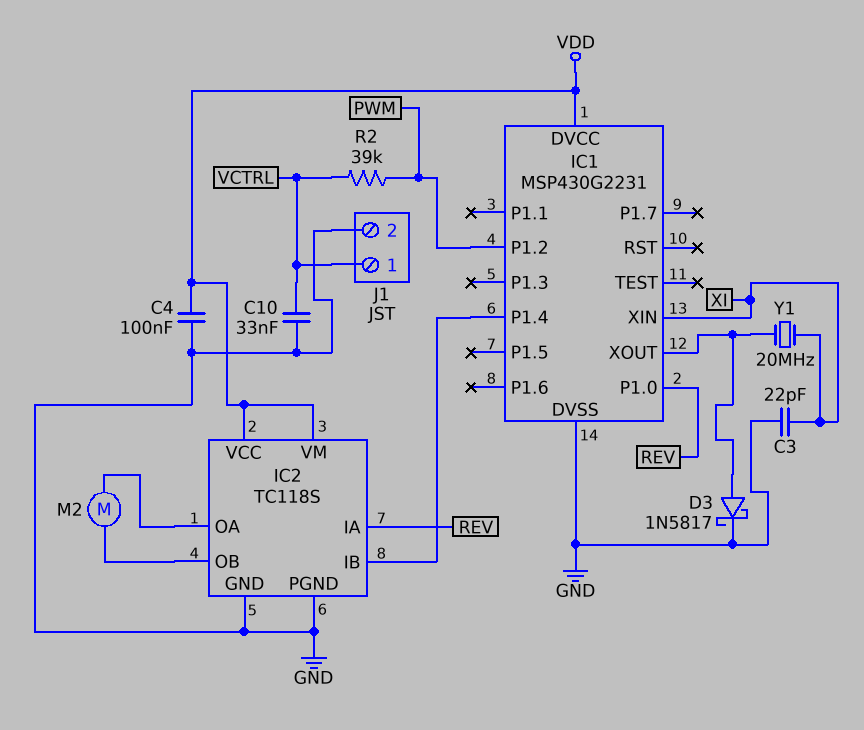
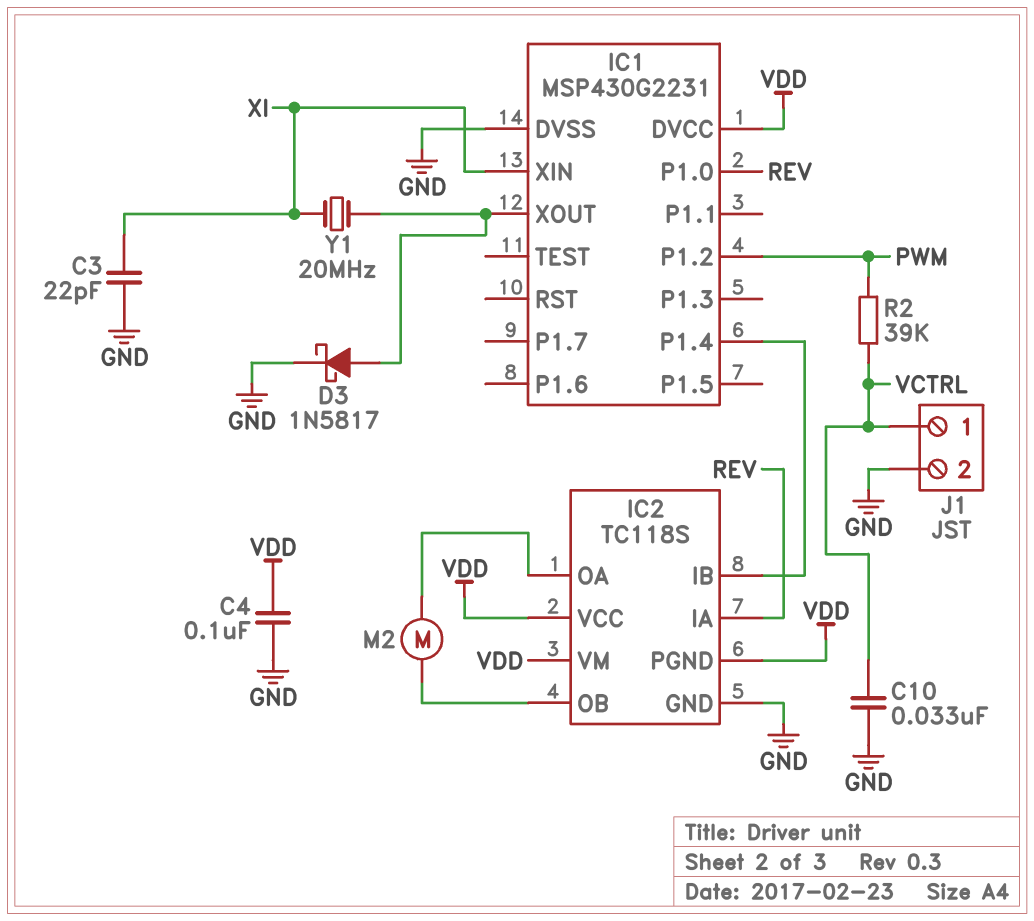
IC2 pin PGND: GND -> VDD

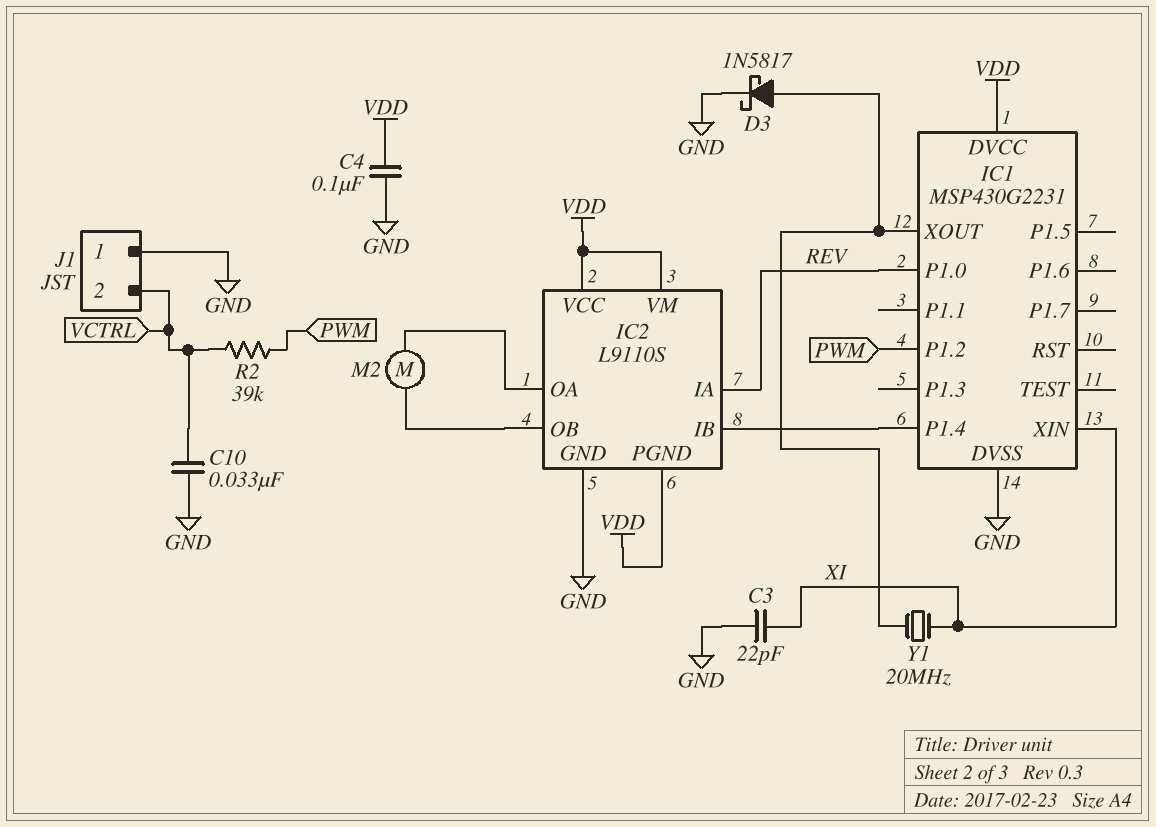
IC2: TC118S -> L9110S
J1 pin 1: VCTRL -> GND
J1 pin 2: GND -> VCTRL

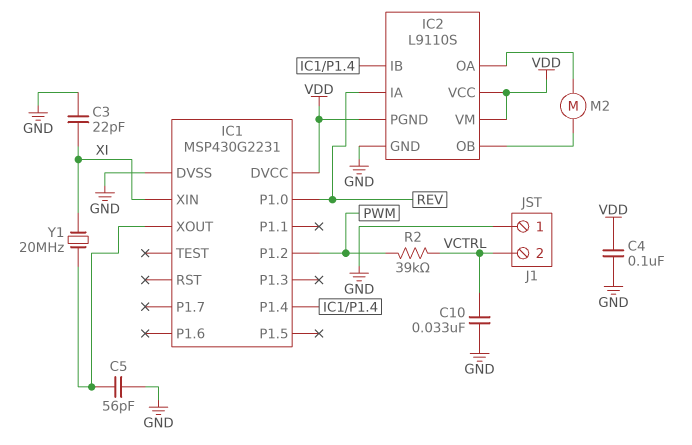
C5: none -> 56pF (GND, IC1/XOUT)
D3: schottky 1N5817 (A IC1/XOUT, K GND) -> none

